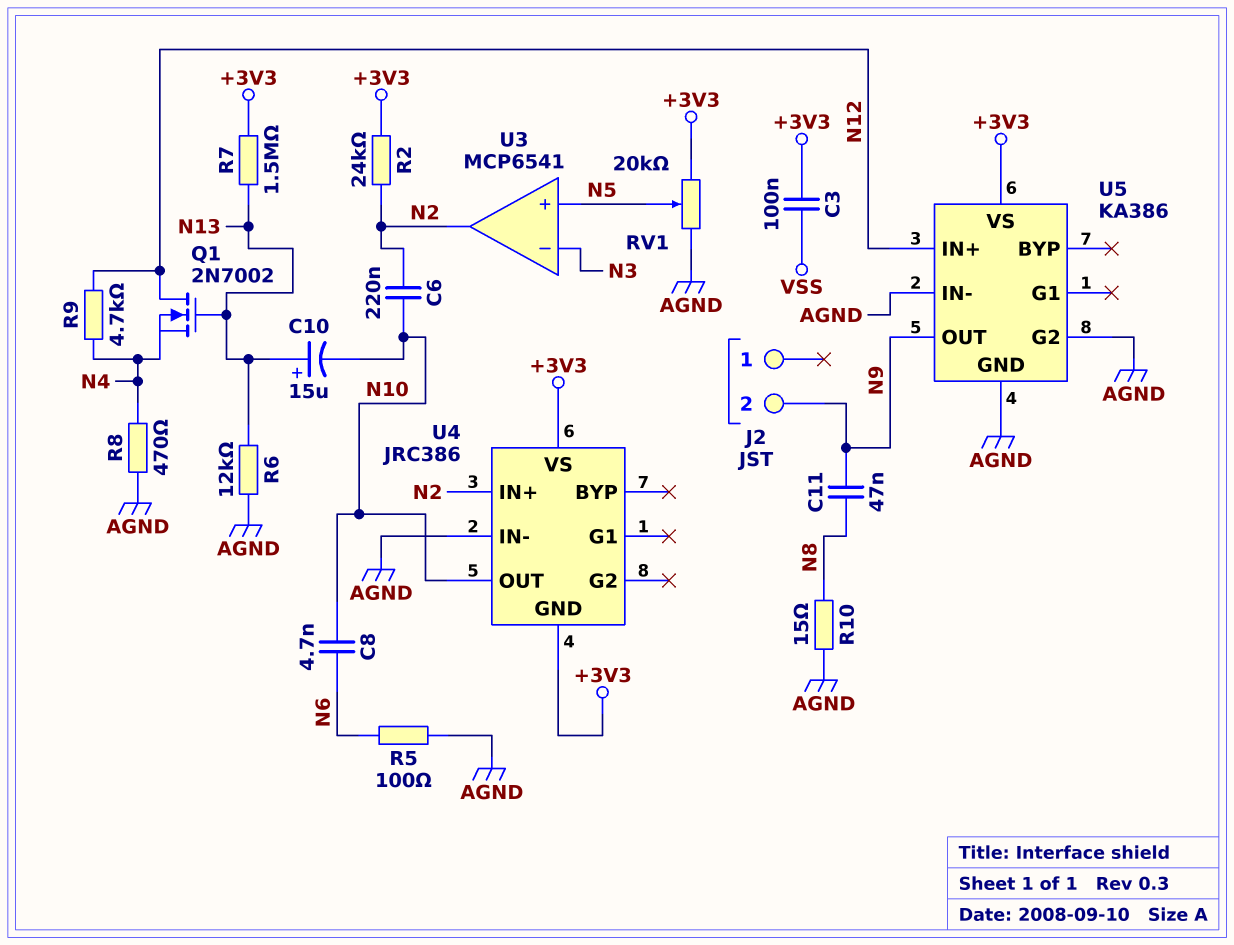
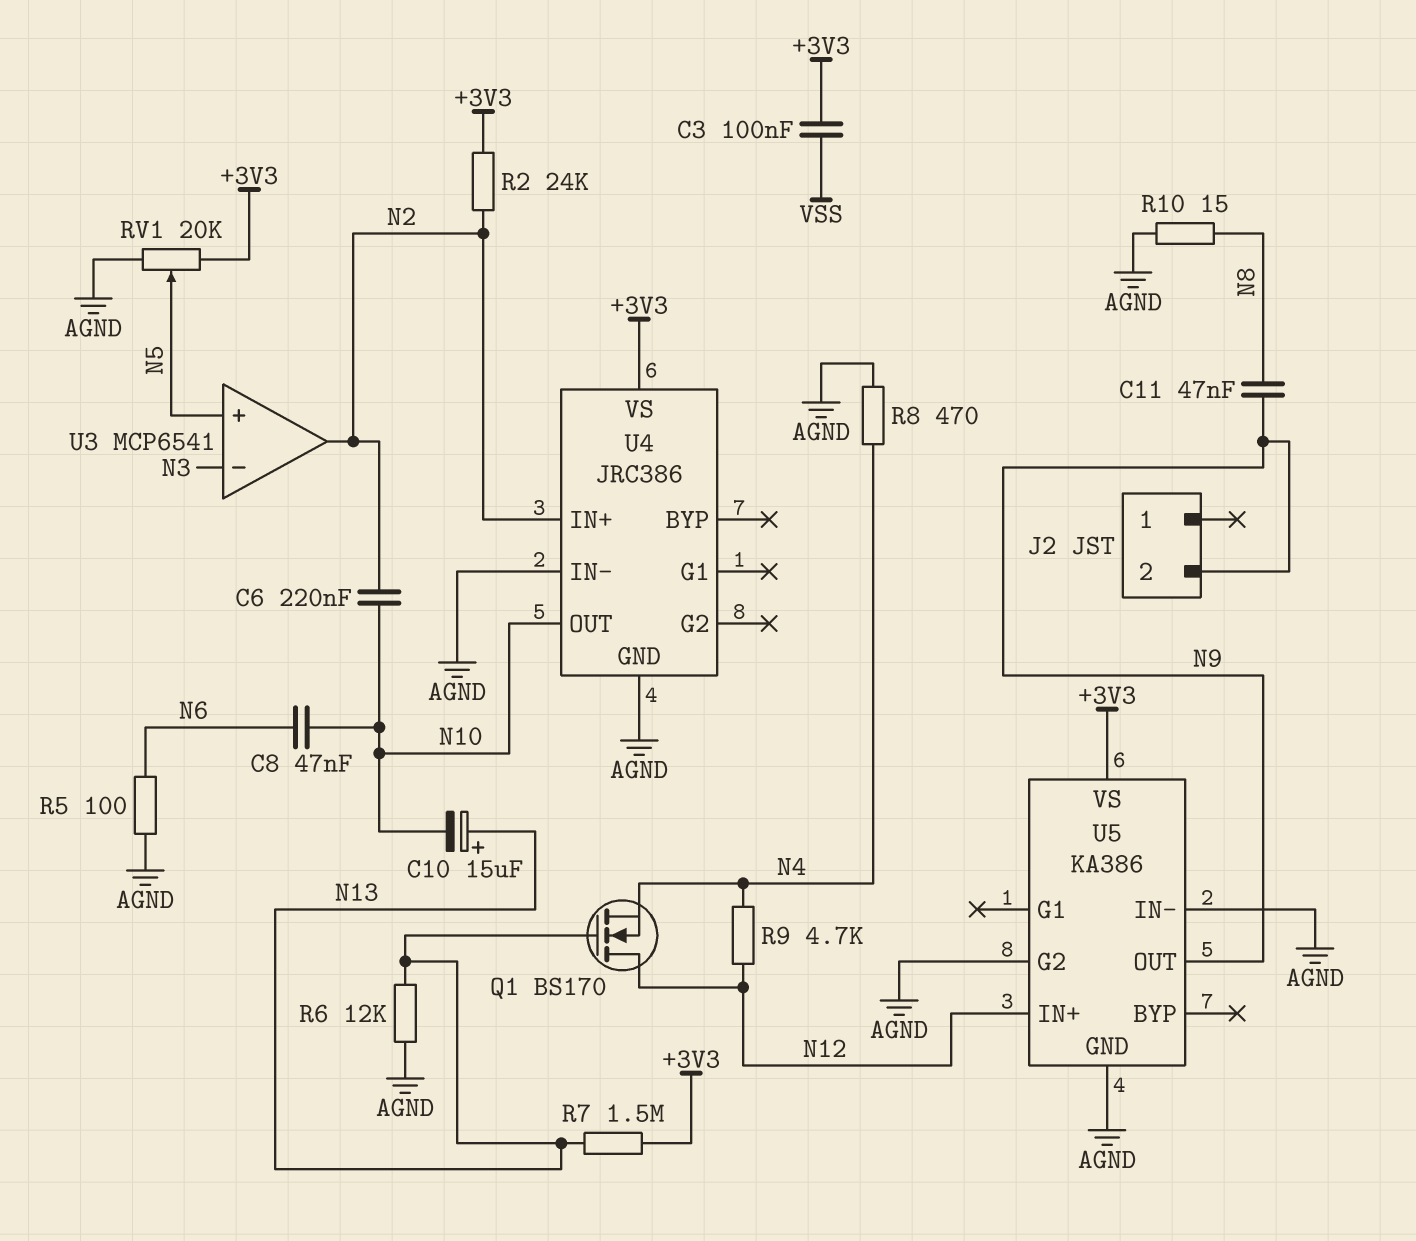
C8: 4.7nF (N6, N10) -> 47nF (N6, N10)
Q1: NMOS 2N7002 (G N13, D N12, S N4) -> NMOS BS170 (G N13, D N12, S N4)
U4 pin GND: +3V3 -> AGND

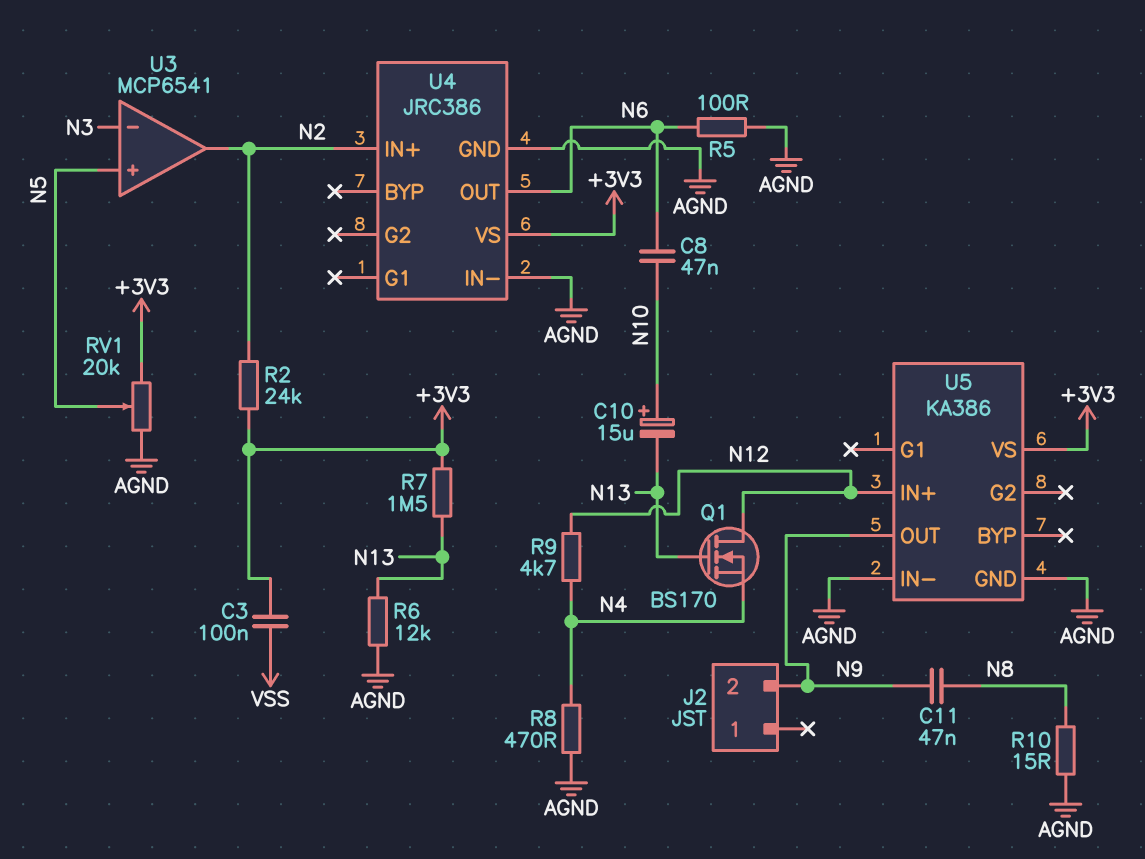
C6: 220nF (N2, N10) -> none
C10: 15uF (plus N13, minus N10) -> 15uF (plus N10, minus N13)
U4 pin OUT: N10 -> N6
U5 pin G2: AGND -> none

